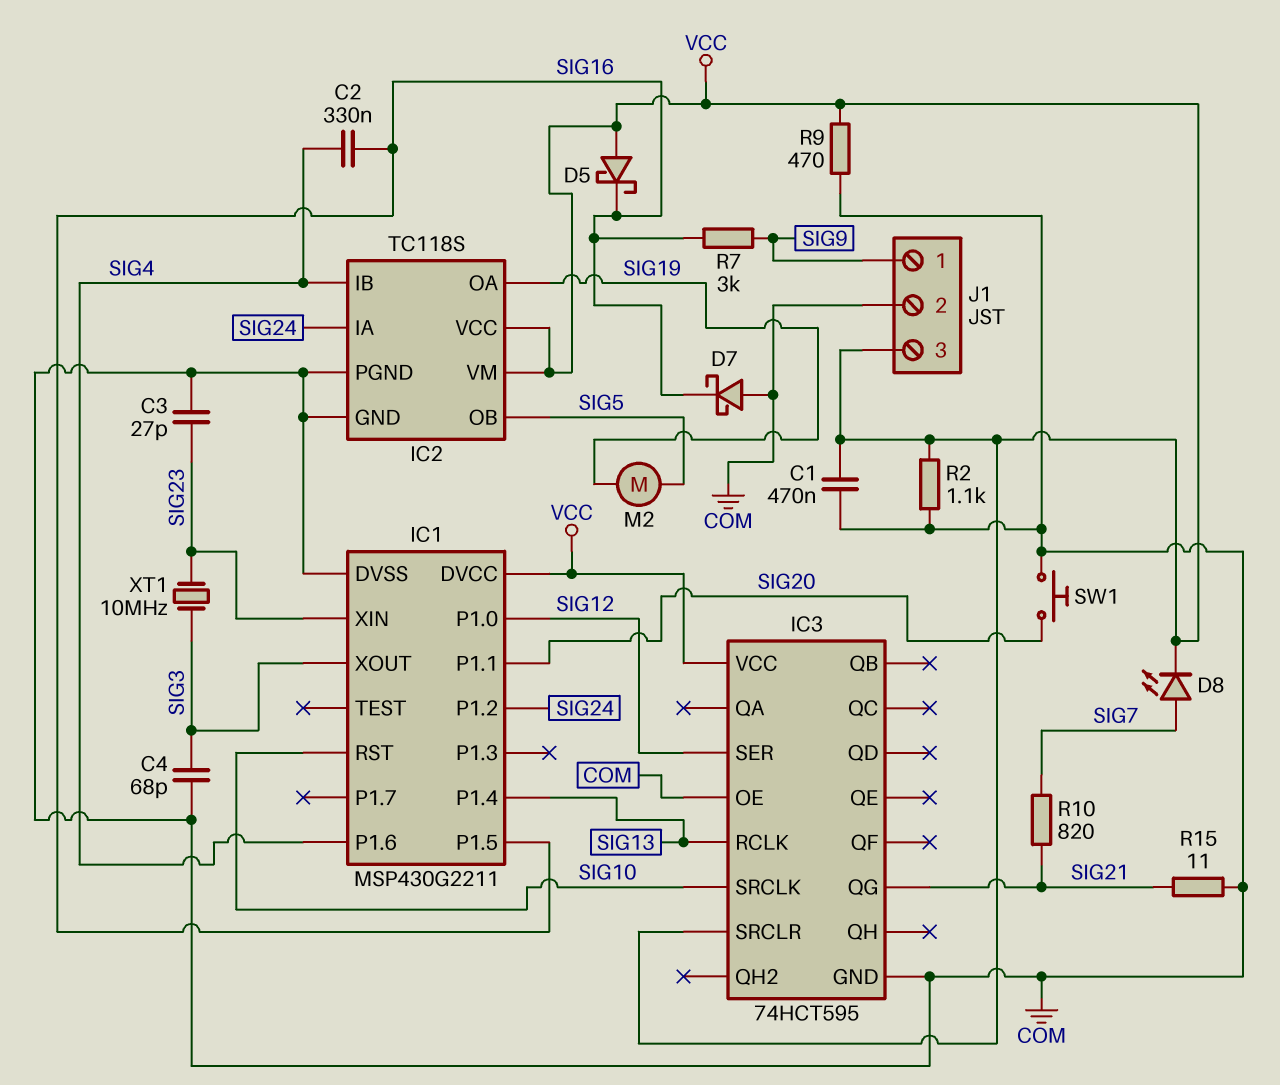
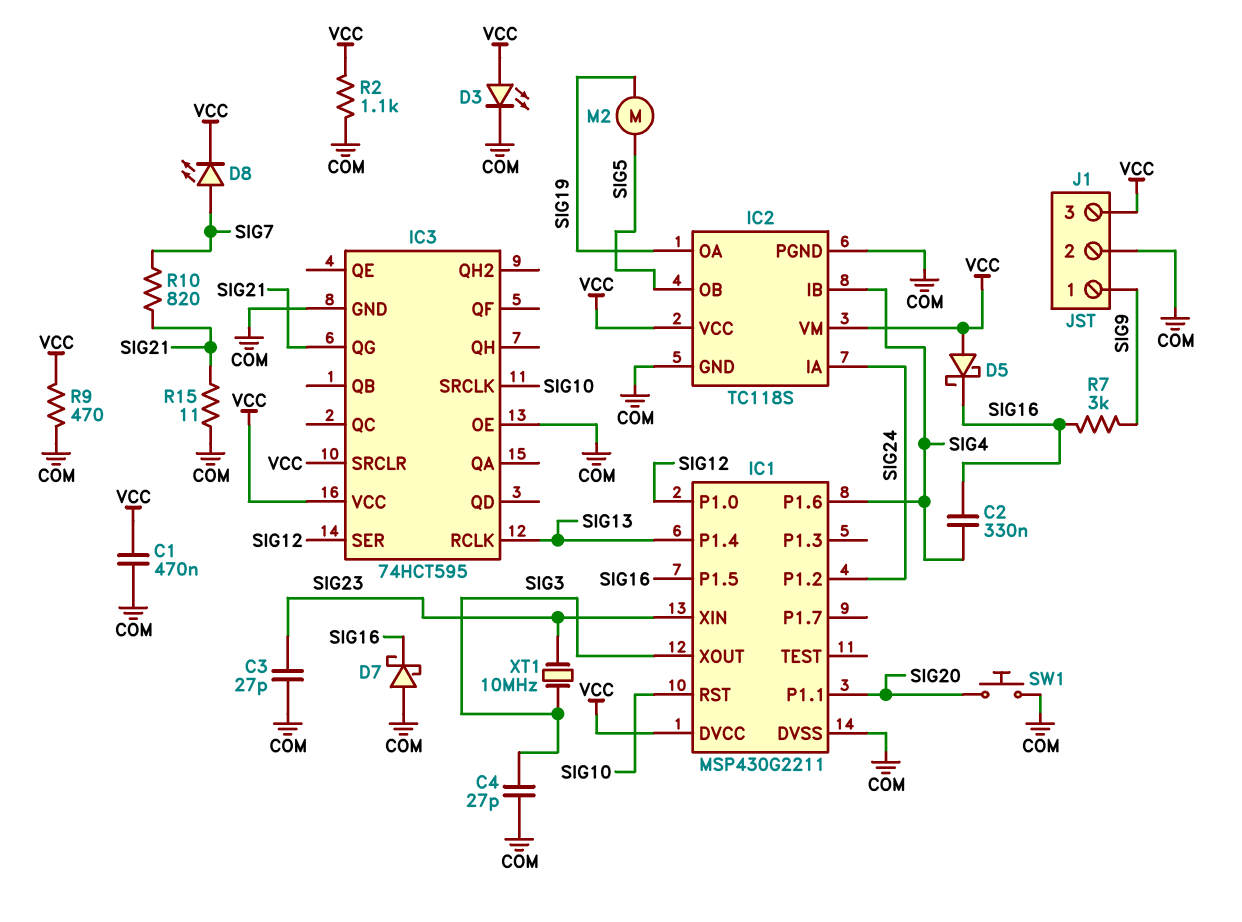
C4: 68pF (COM, SIG3) -> 27pF (COM, SIG3)
D3: none -> LED (A VCC, K COM)

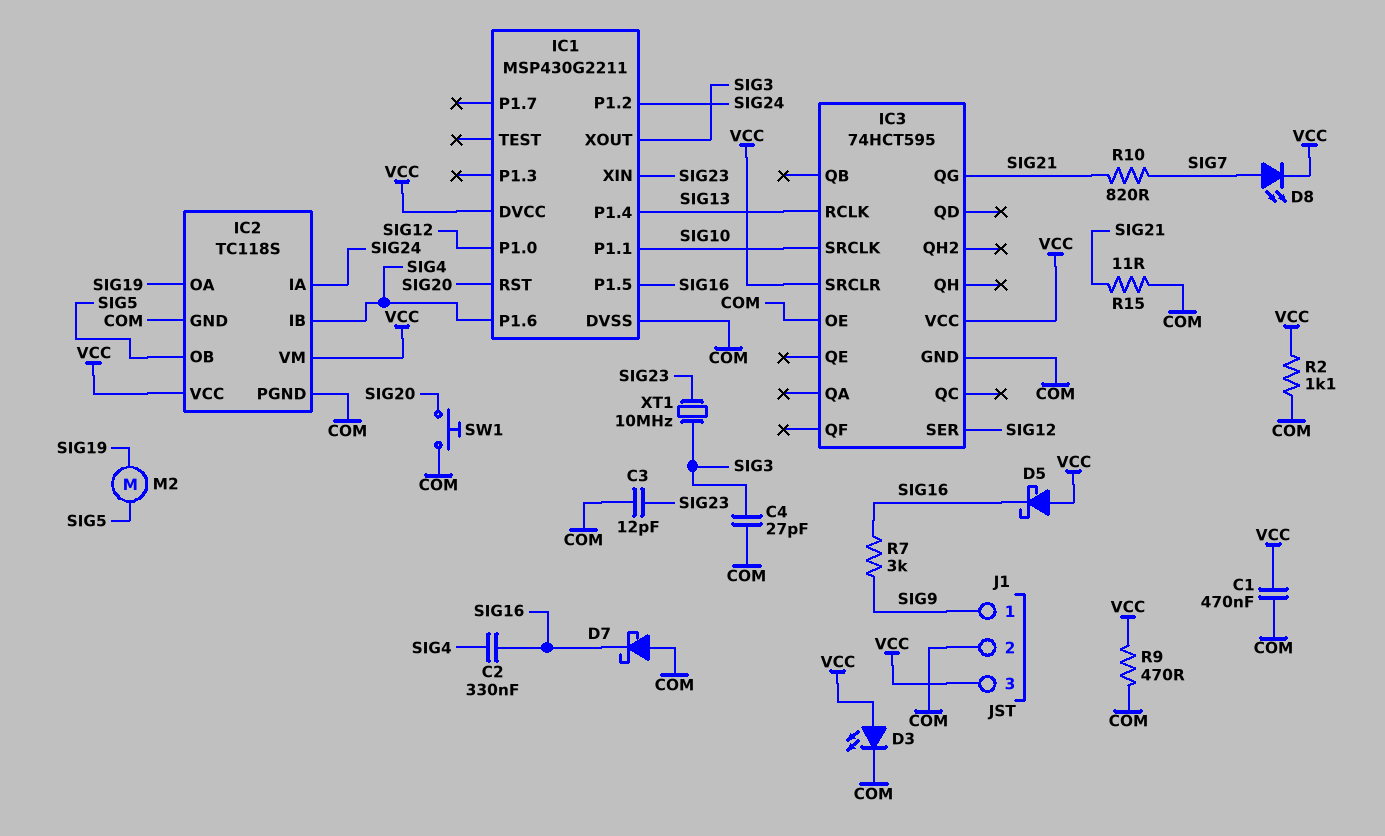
C3: 27pF (COM, SIG23) -> 12pF (COM, SIG23)
IC1 pin P1.1: SIG20 -> SIG10
IC1 pin RST: SIG10 -> SIG20

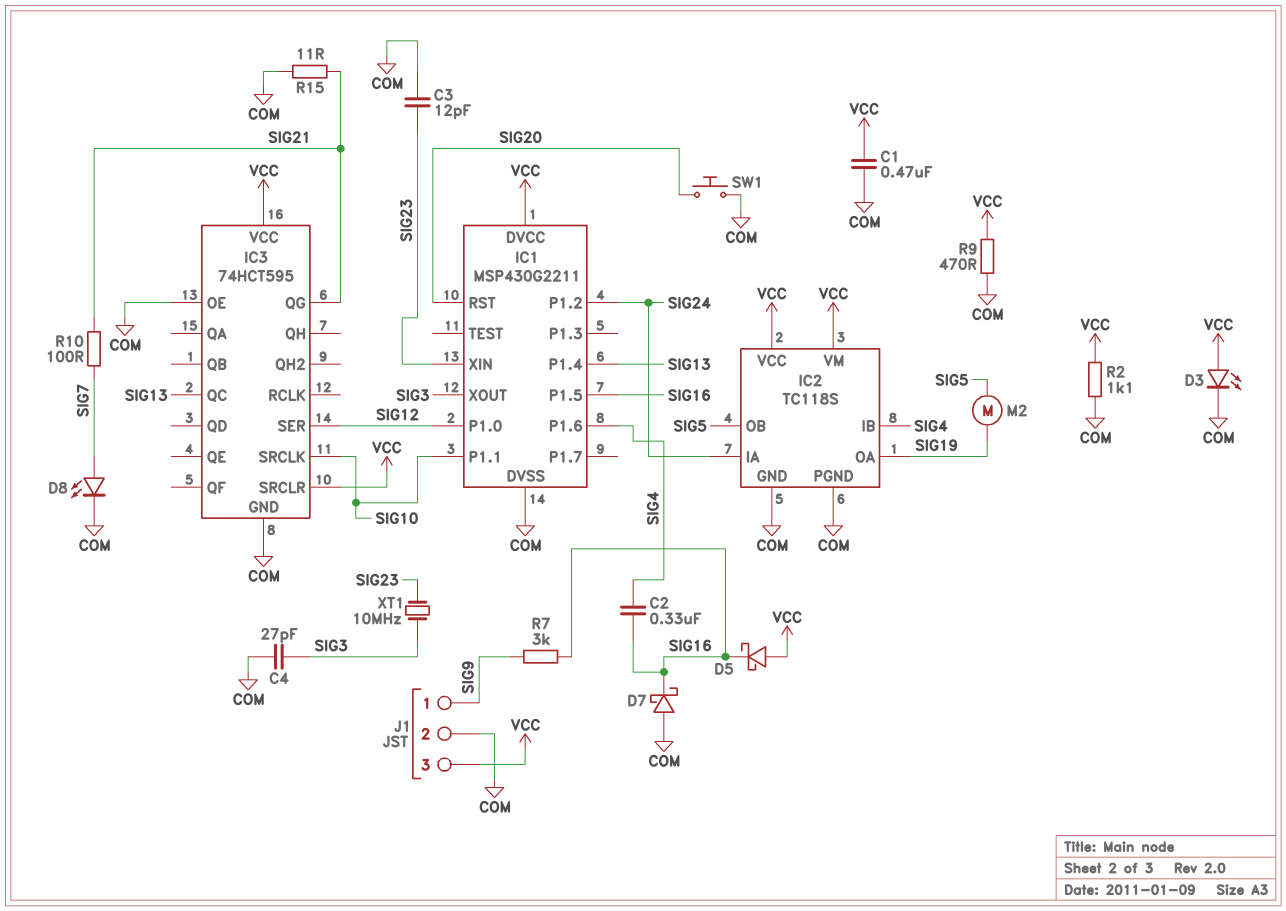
D8: LED (A SIG7, K VCC) -> LED (A SIG7, K COM)
IC3 pin QC: none -> SIG13
IC3 pin RCLK: SIG13 -> none
R10: 820 (SIG7, SIG21) -> 100 (SIG7, SIG21)

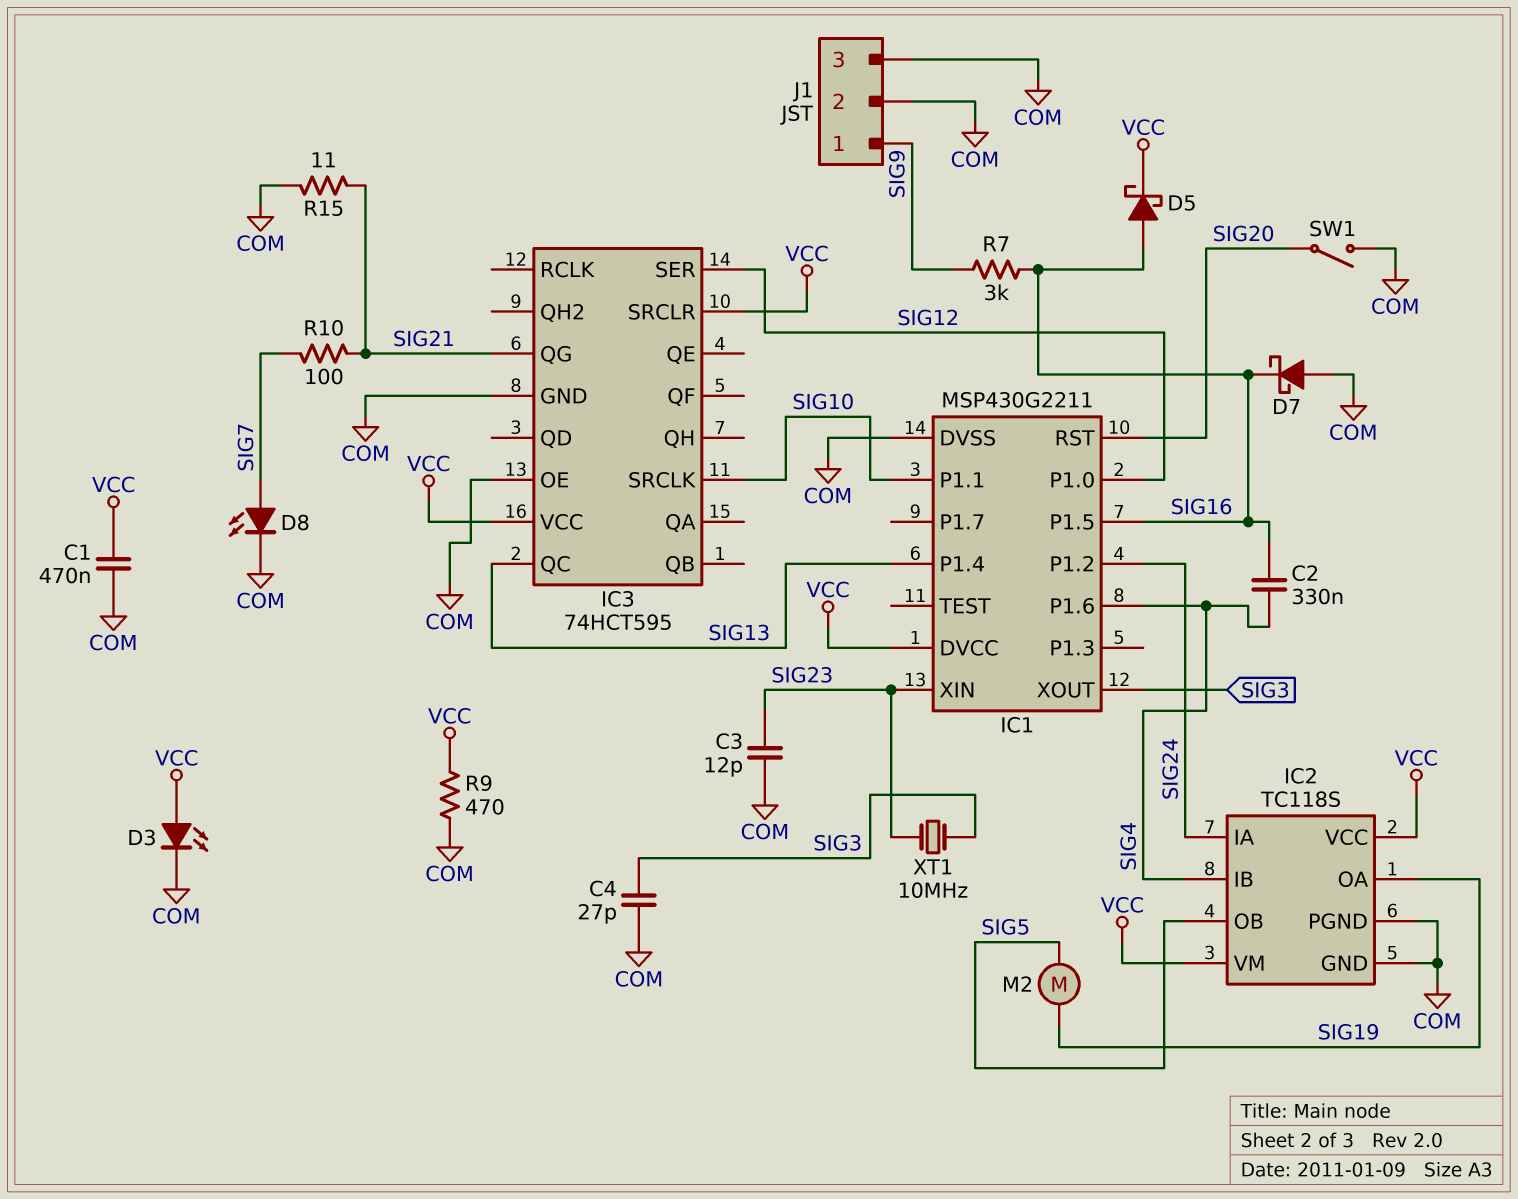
D5: schottky (A VCC, K SIG16) -> schottky (A SIG16, K VCC)
J1 pin 3: VCC -> COM
R2: 1.1k (COM, VCC) -> none
SW1: button (COM, SIG20) -> switch (COM, SIG20)

